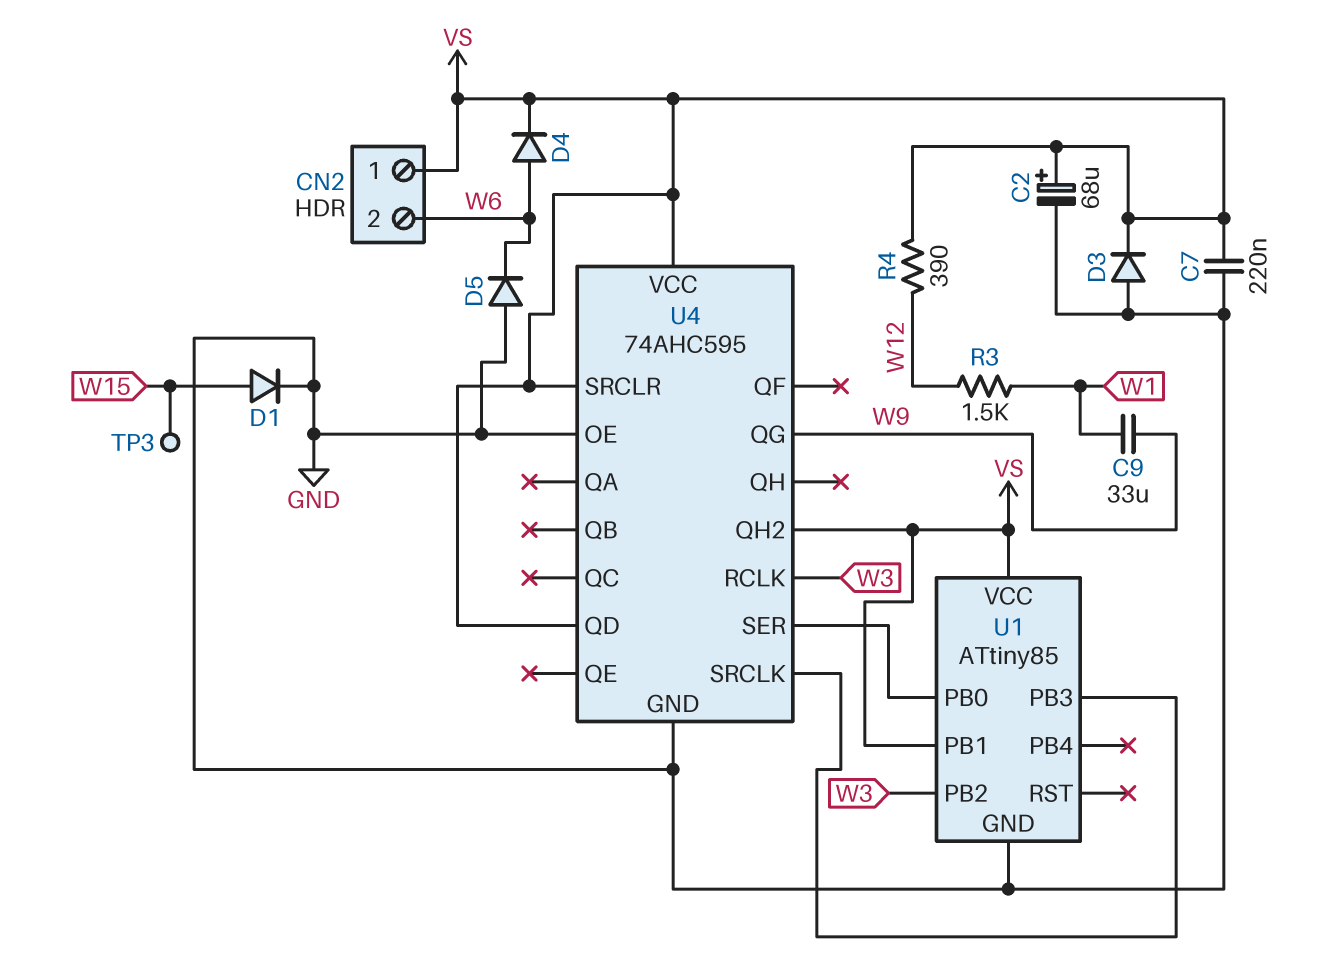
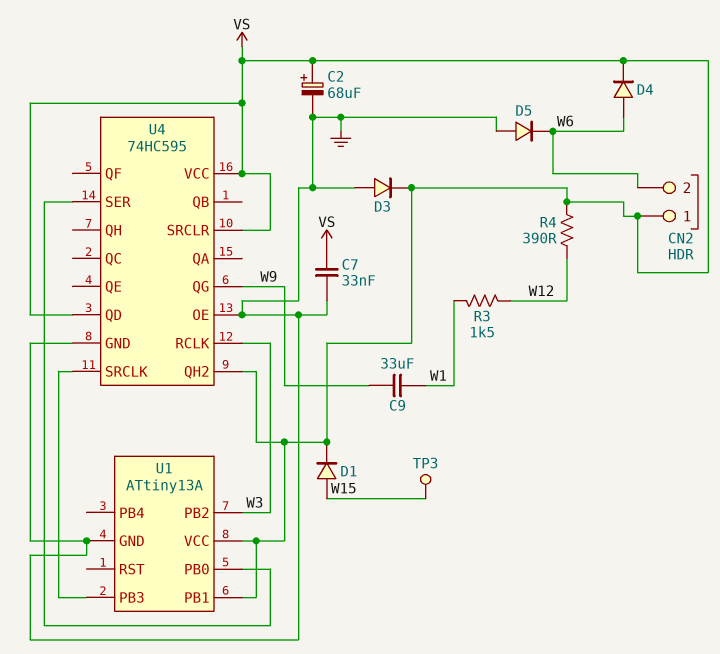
C7: 220nF (GND, VS) -> 33nF (GND, VS)
D1: diode (A W15, K GND) -> diode (A W15, K VS)
U1: ATtiny85 -> ATtiny13A
U4: 74AHC595 -> 74HC595

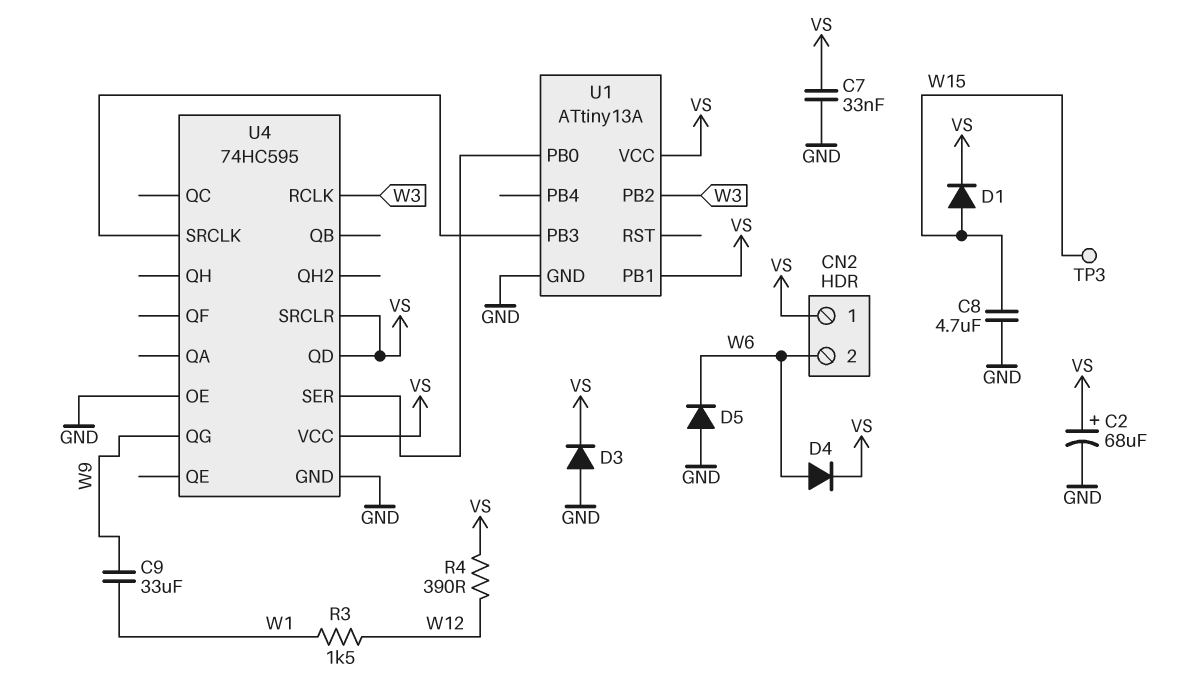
C8: none -> 4.7uF (GND, W15)
U4 pin QH2: VS -> none

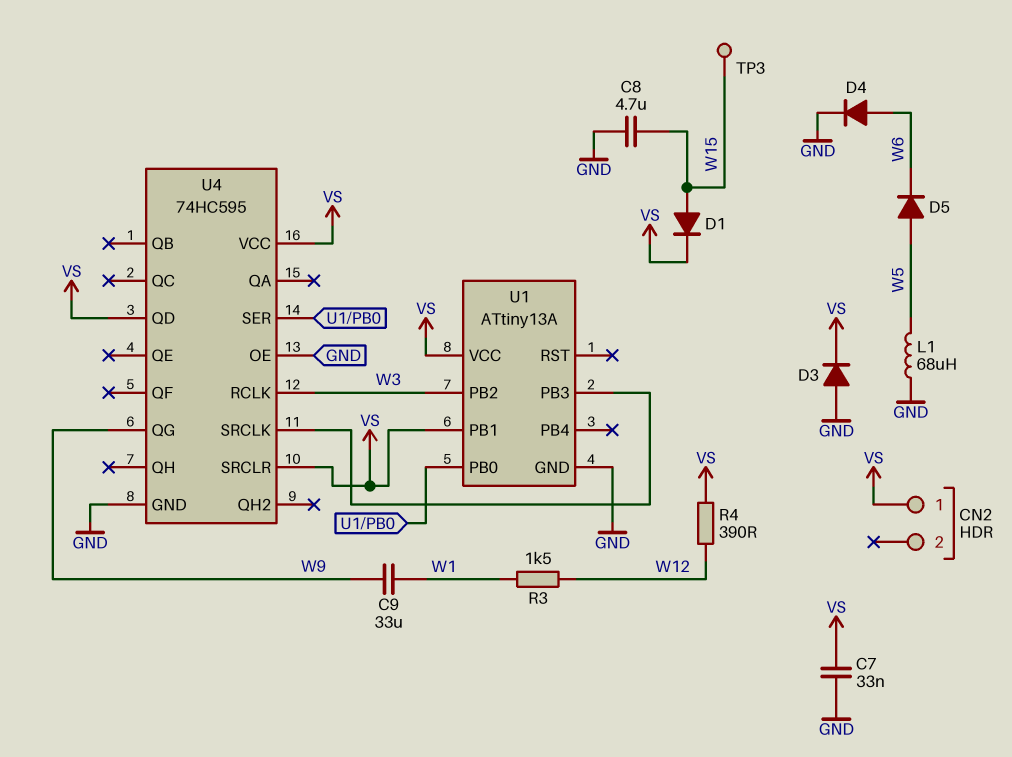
C2: 68uF (plus VS, minus GND) -> none
CN2 pin 2: W6 -> none
D4: diode (A W6, K VS) -> diode (A W6, K GND)
D5: diode (A GND, K W6) -> diode (A W5, K W6)
L1: none -> 68uH (GND, W5)

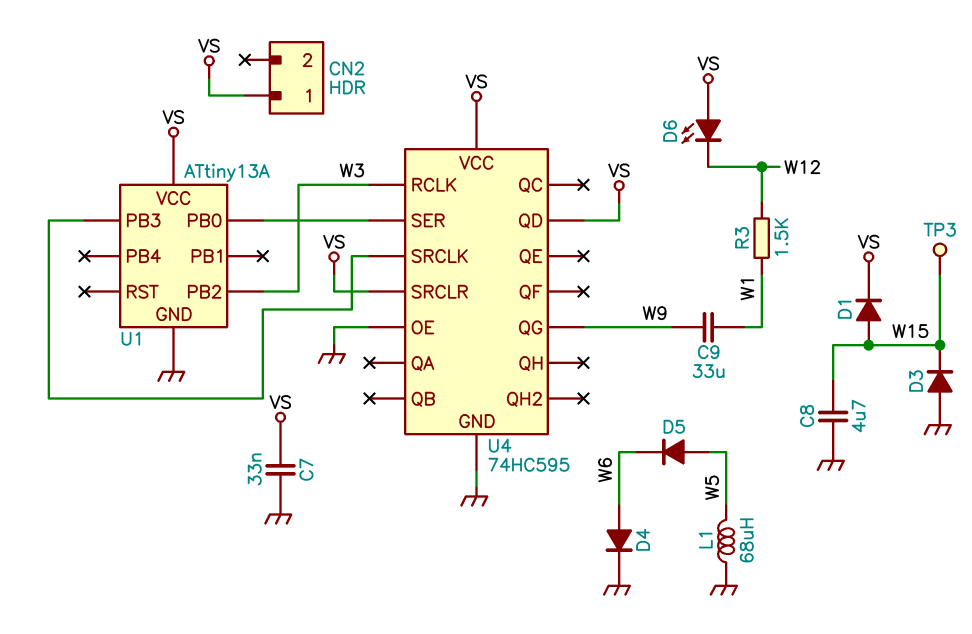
D3: diode (A GND, K VS) -> diode (A GND, K W15)
D6: none -> LED (A VS, K W12)
R4: 390 (VS, W12) -> none
U1 pin PB1: VS -> none

